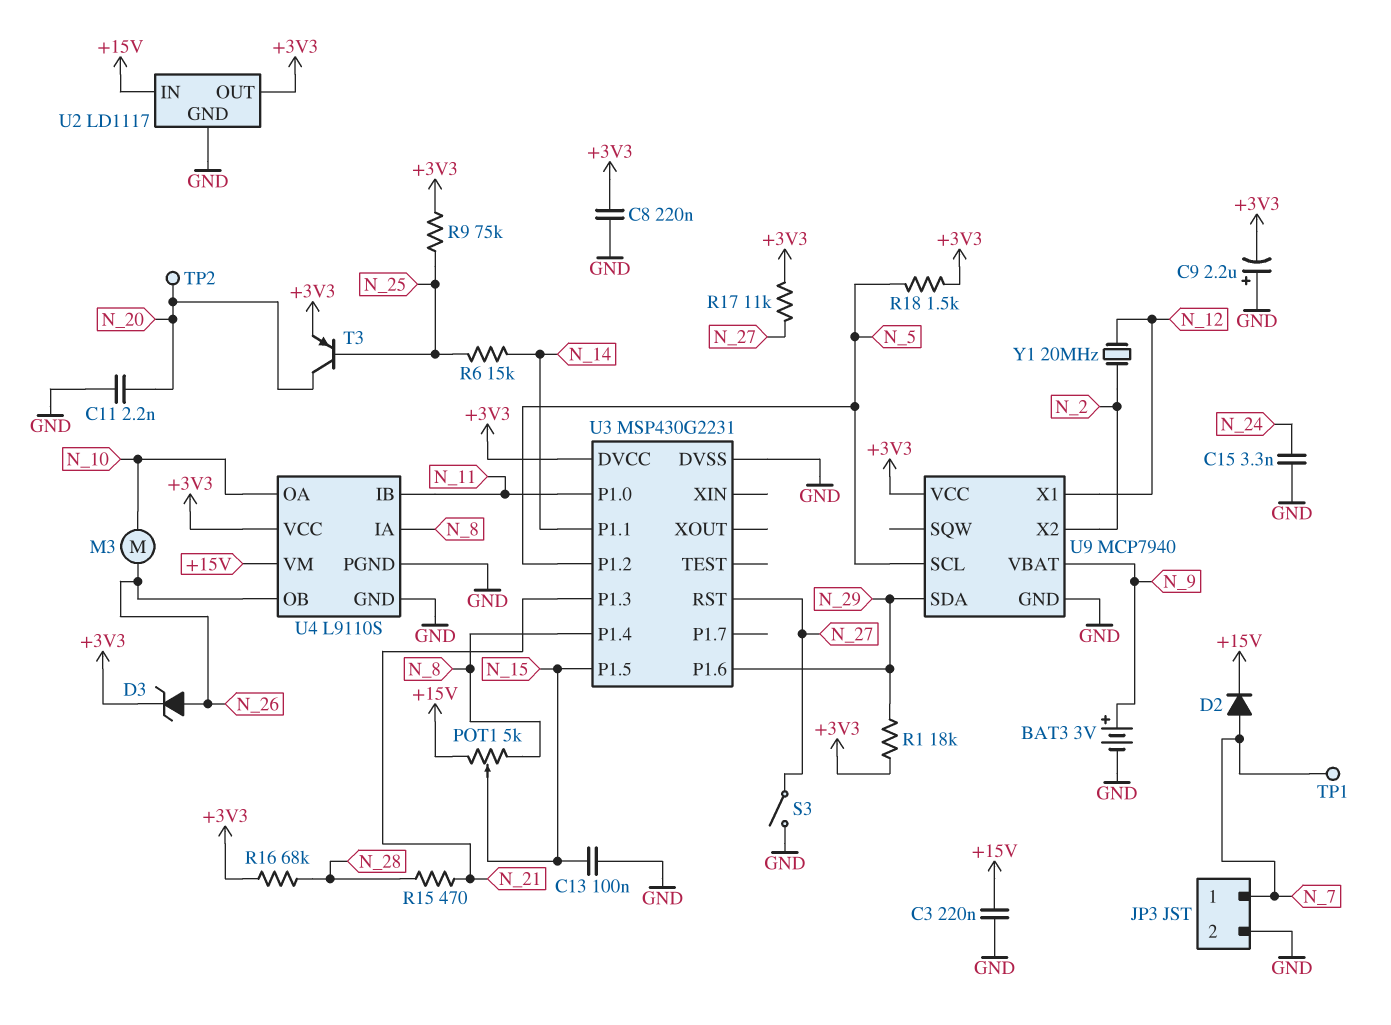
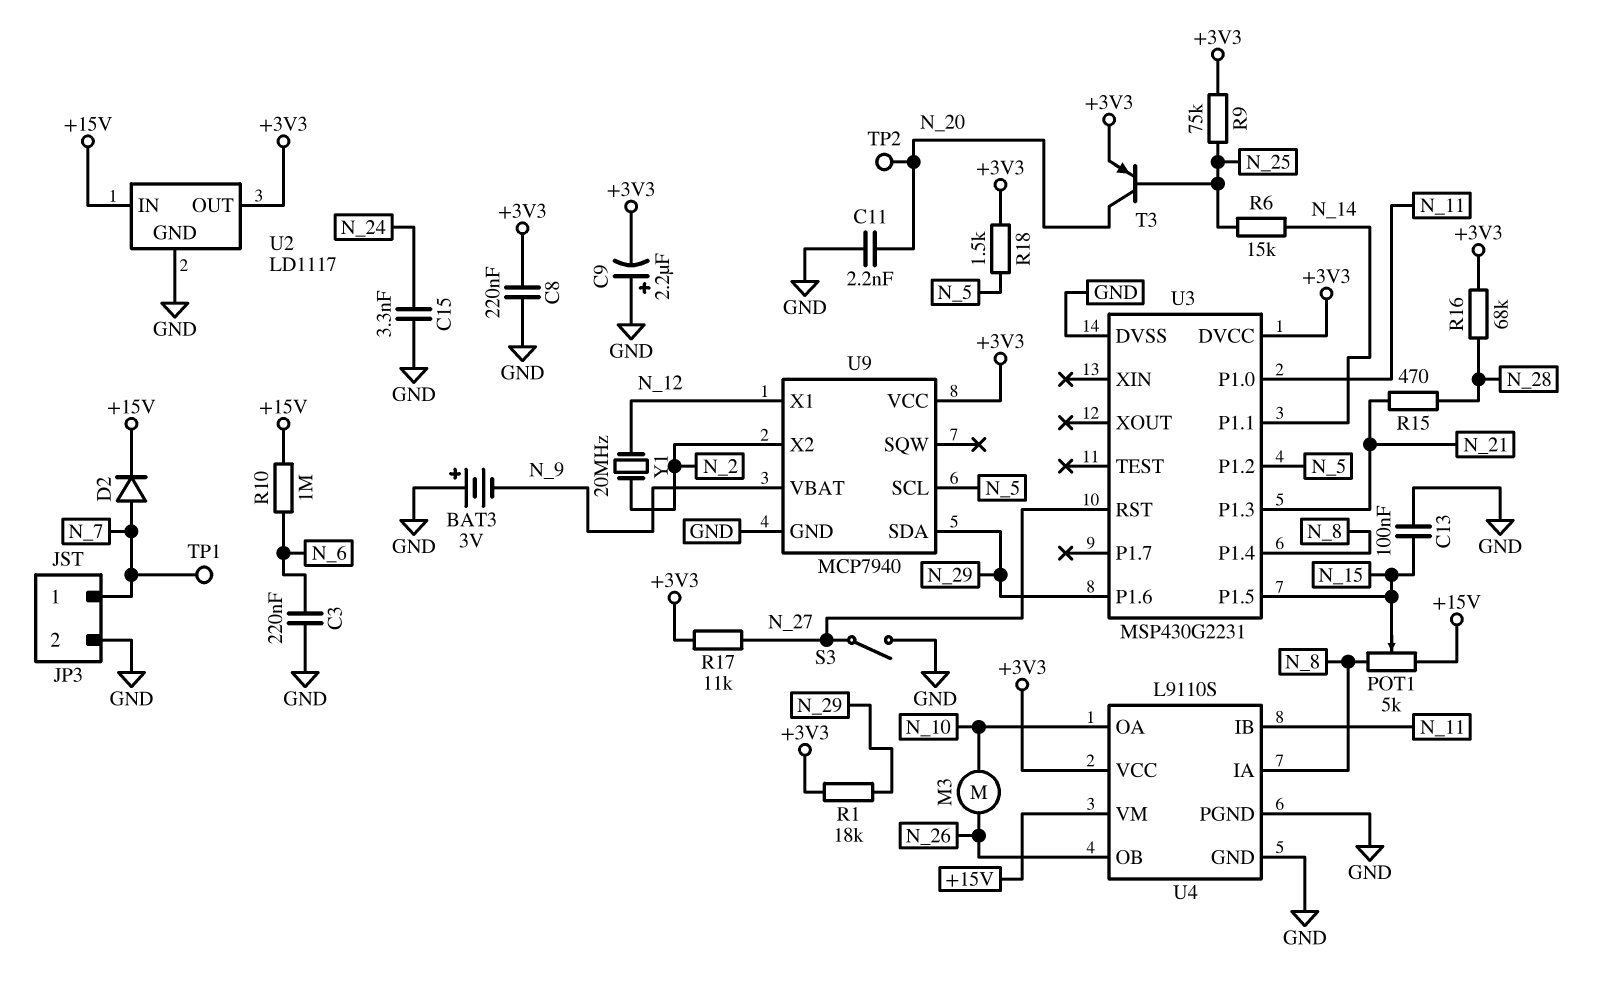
BAT3: 3V (plus N_9, minus GND) -> 3V (plus GND, minus N_9)
C3: 220nF (+15V, GND) -> 220nF (GND, N_6)
D3: zener (A N_26, K +3V3) -> none
R10: none -> 1M (+15V, N_6)

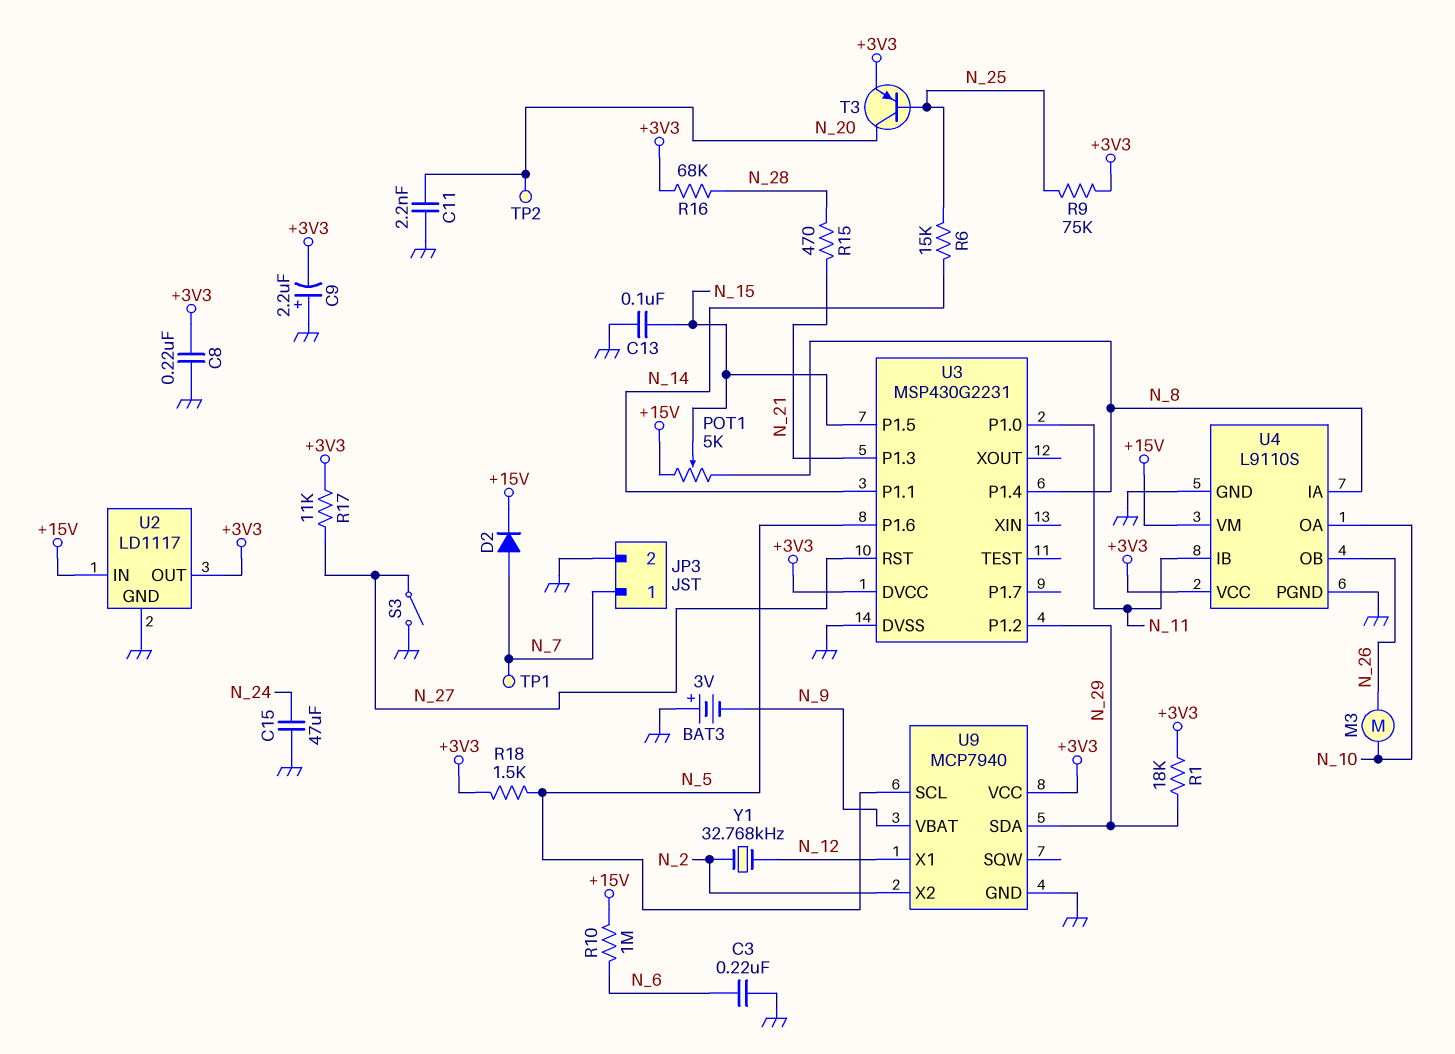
C15: 3.3nF (GND, N_24) -> 47uF (GND, N_24)
U3 pin P1.2: N_5 -> N_29
U3 pin P1.6: N_29 -> N_5
Y1: 20MHz (N_2, N_12) -> 32.768kHz (N_2, N_12)

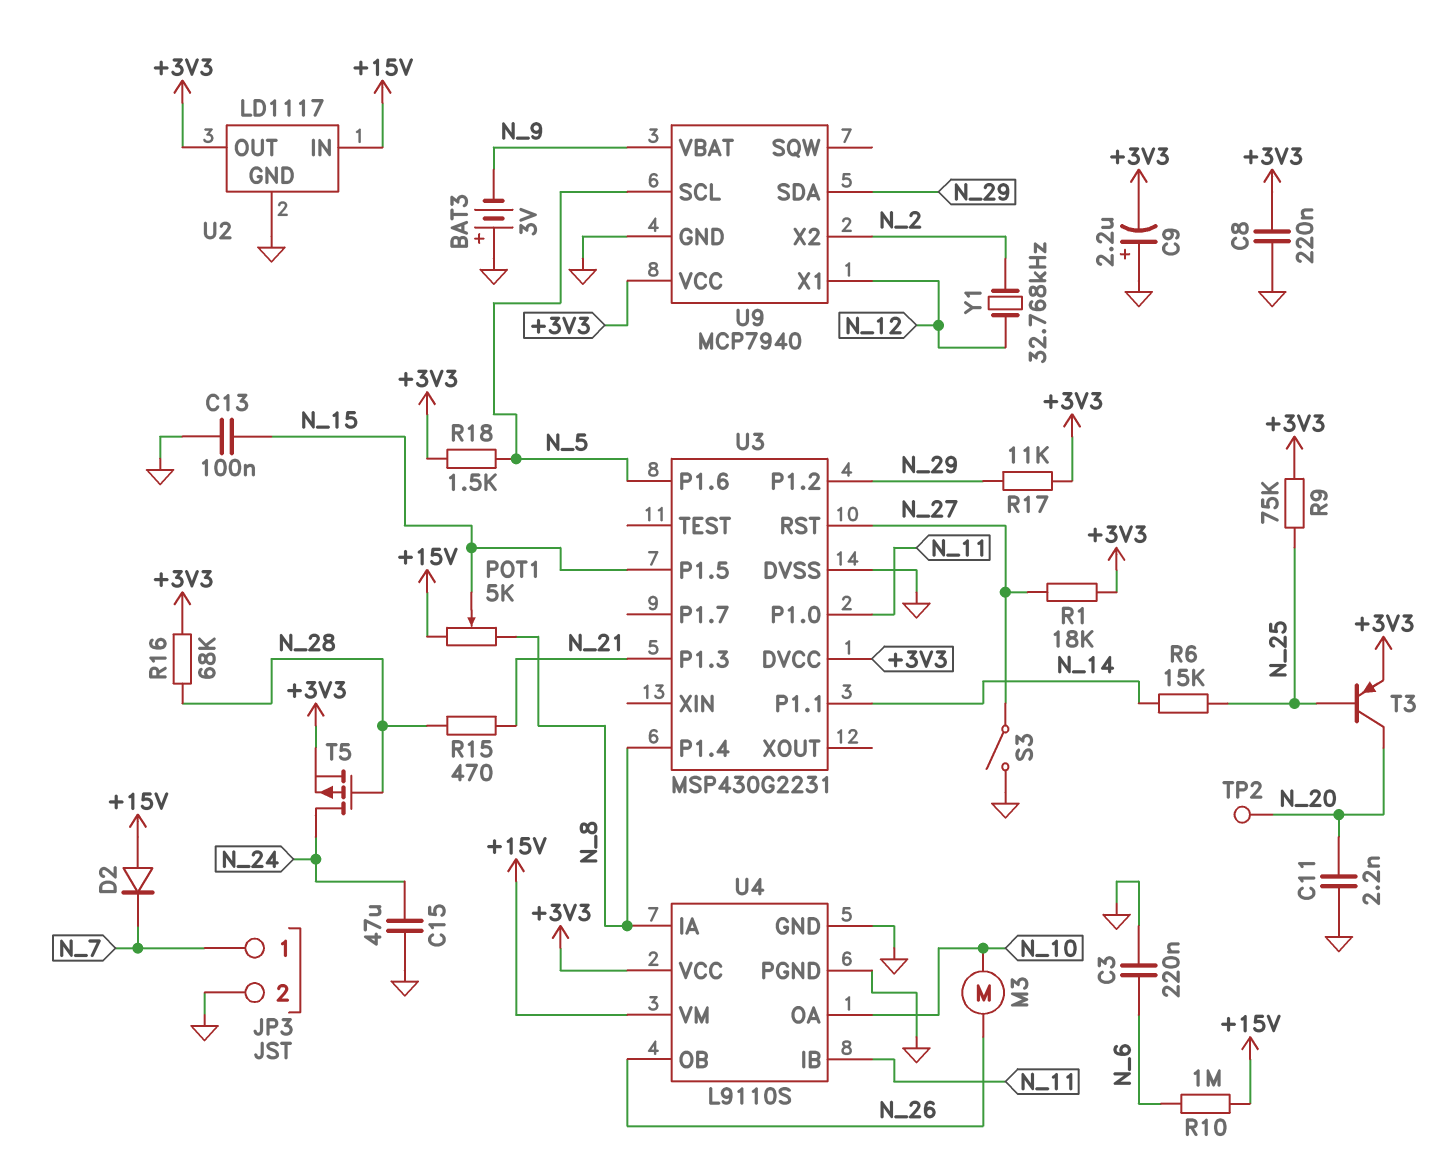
D2: diode (A N_7, K +15V) -> diode (A +15V, K N_7)
R1: 18k (+3V3, N_29) -> 18k (+3V3, N_27)
R17: 11k (+3V3, N_27) -> 11k (+3V3, N_29)
T5: none -> PMOS (G N_28, D N_24, S +3V3)
TP1: test point (N_7) -> none

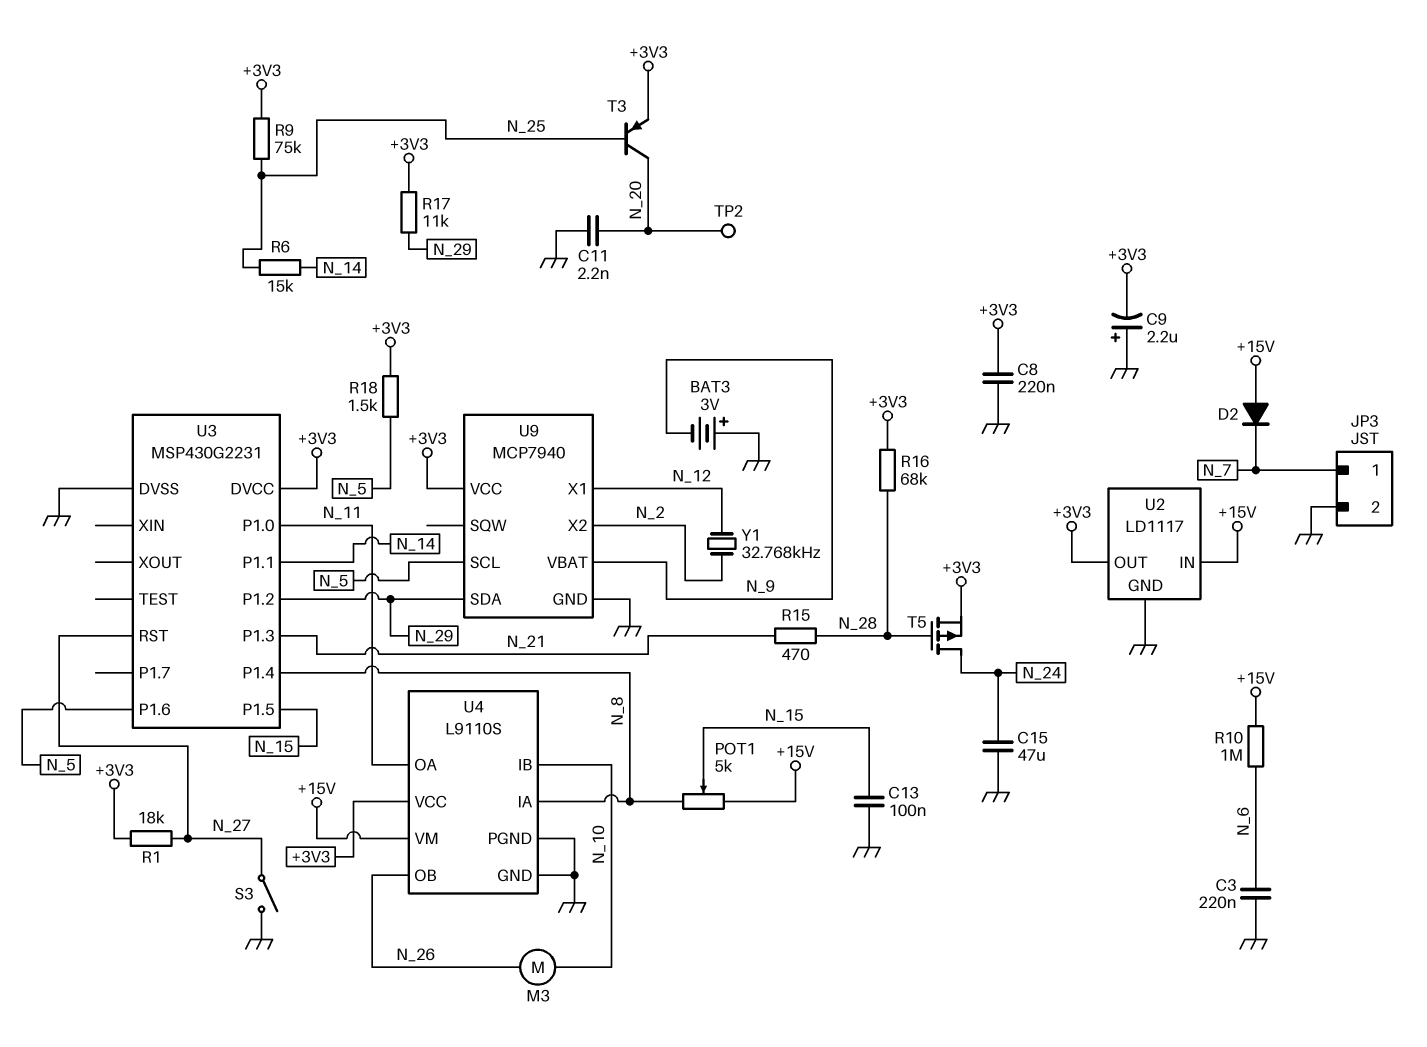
U4 pin IB: N_11 -> N_10
U4 pin OA: N_10 -> N_11

